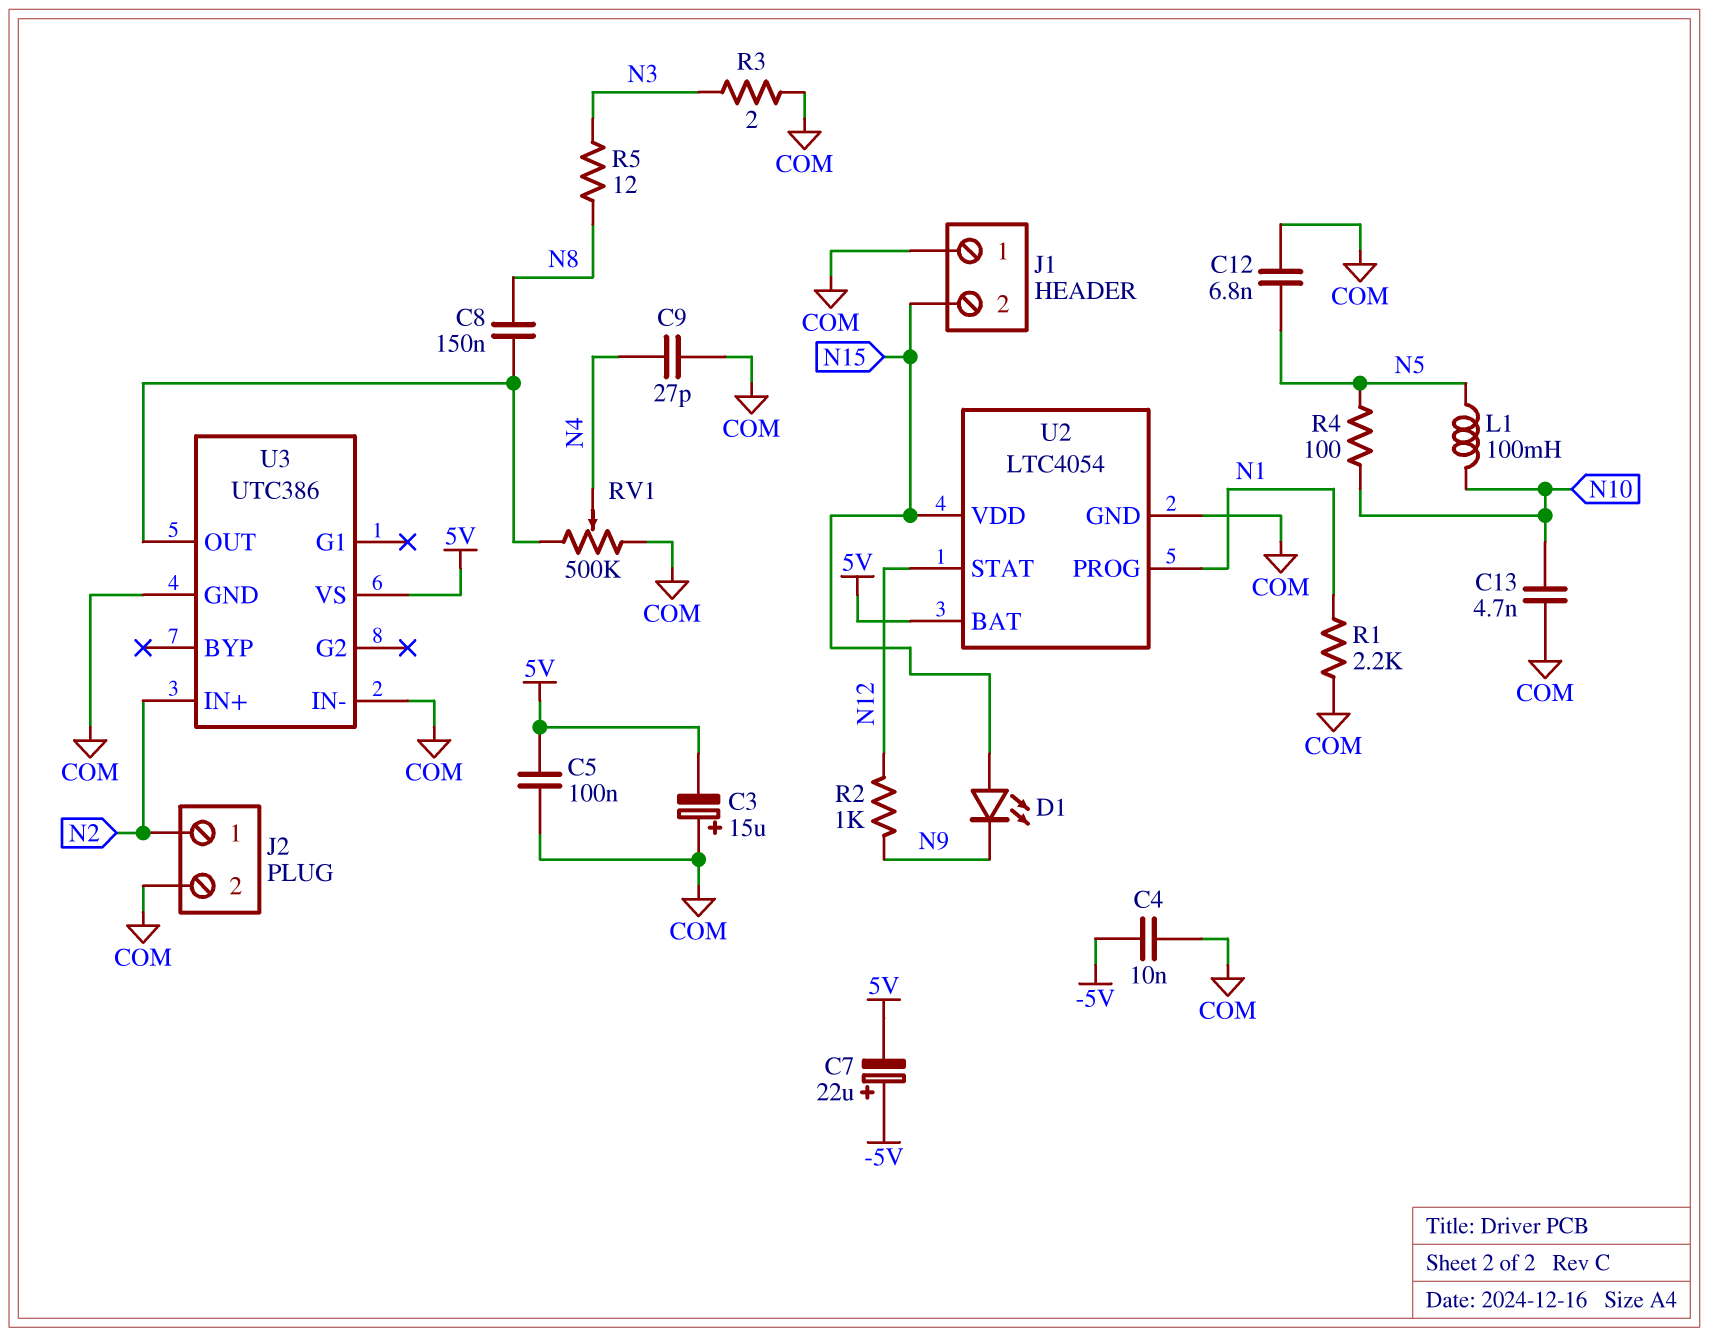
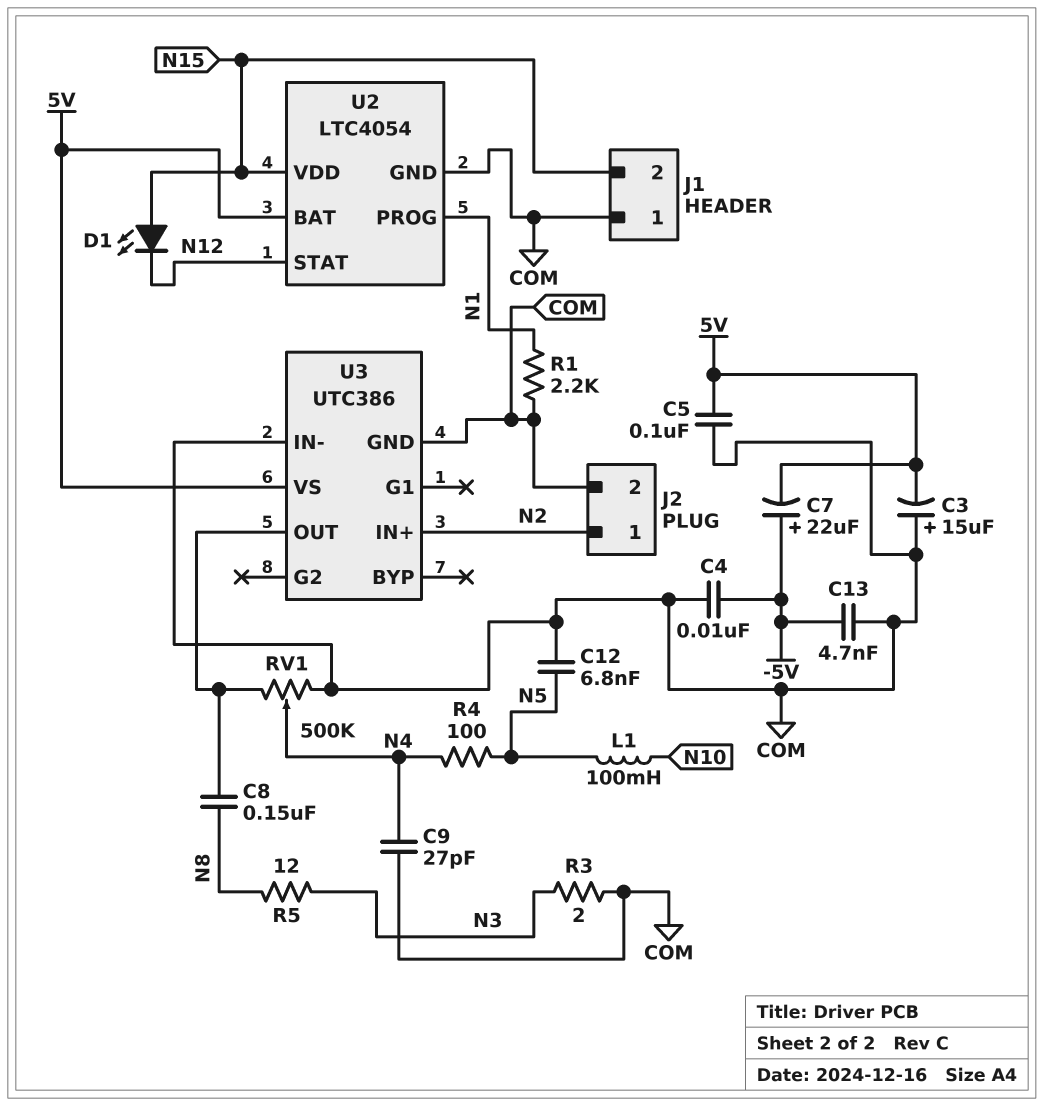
C13: 4.7nF (COM, N10) -> 4.7nF (-5V, COM)
D1: LED (A N15, K N9) -> LED (A N15, K N12)
R2: 1k (N9, N12) -> none
R4: 100 (N5, N10) -> 100 (N4, N5)

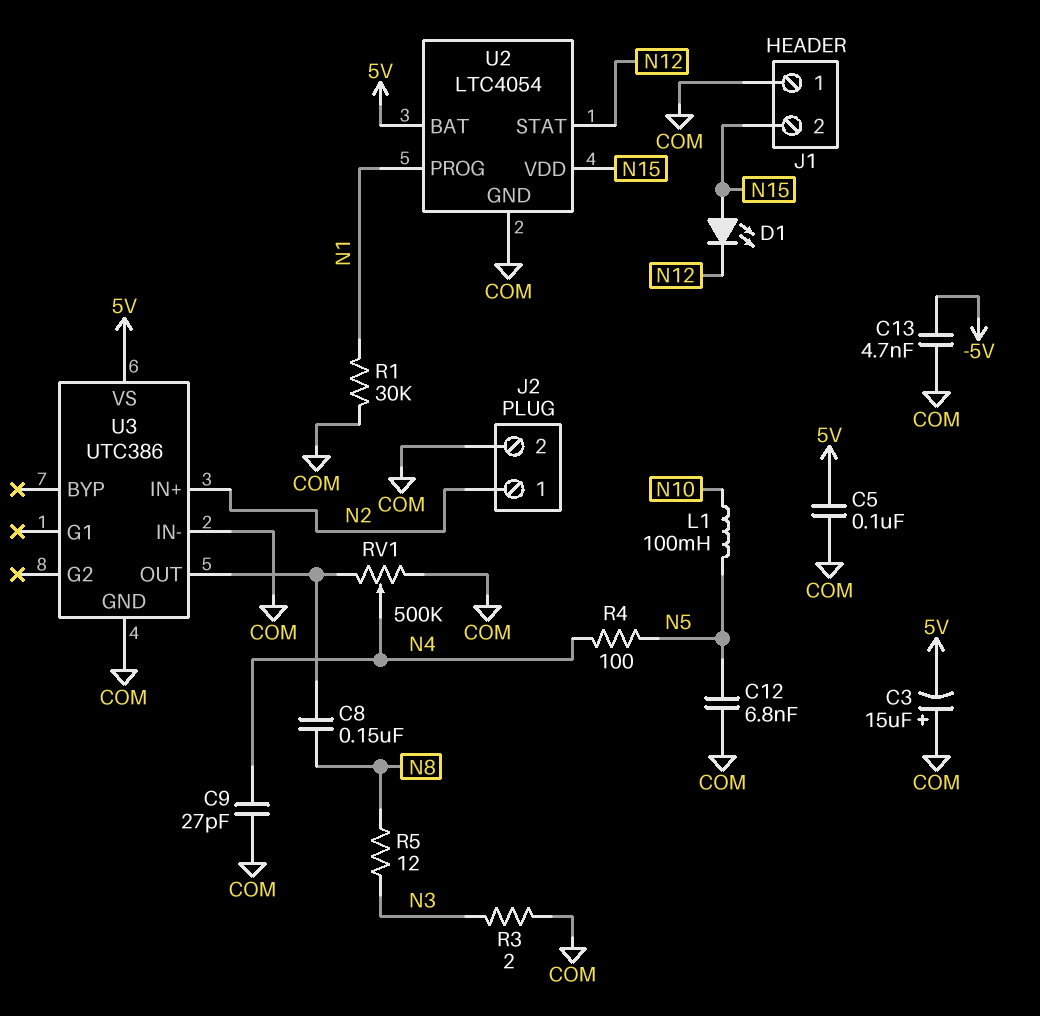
C4: 10nF (-5V, COM) -> none
C7: 22uF (plus -5V, minus 5V) -> none
R1: 2.2k (COM, N1) -> 30k (COM, N1)

